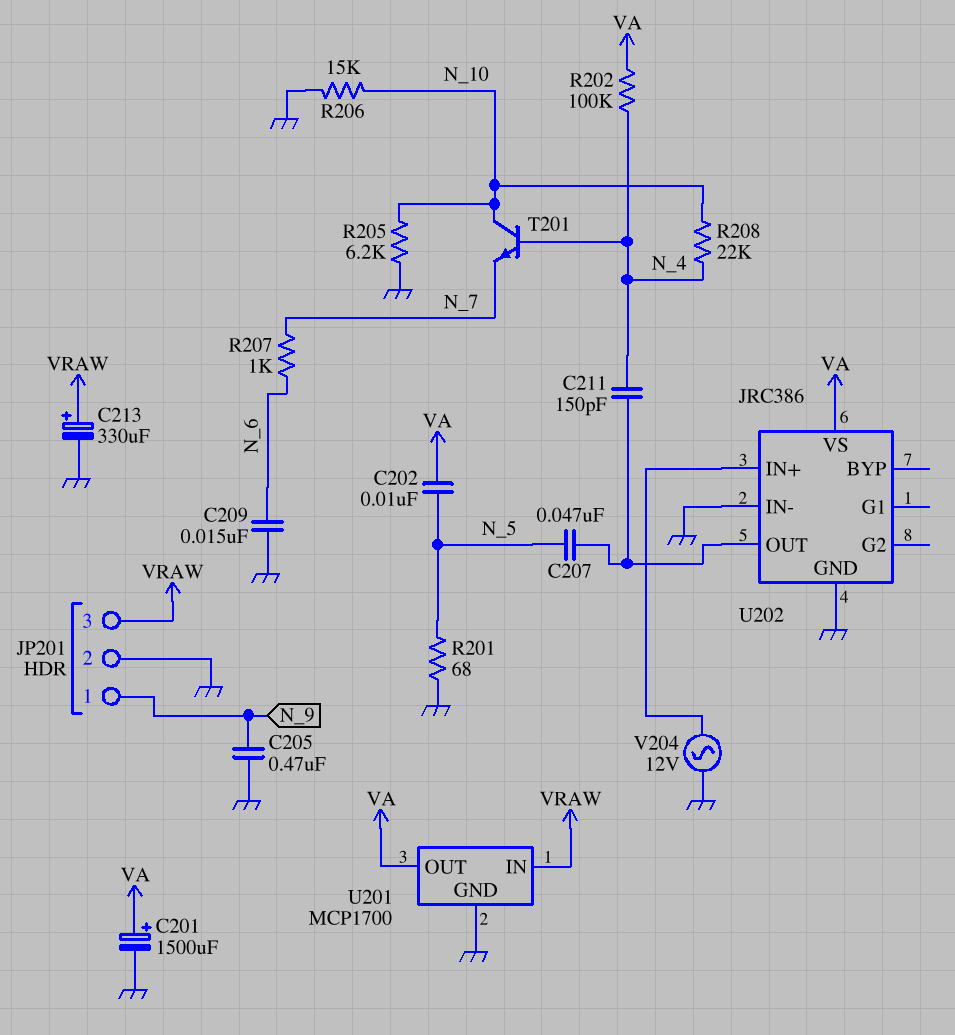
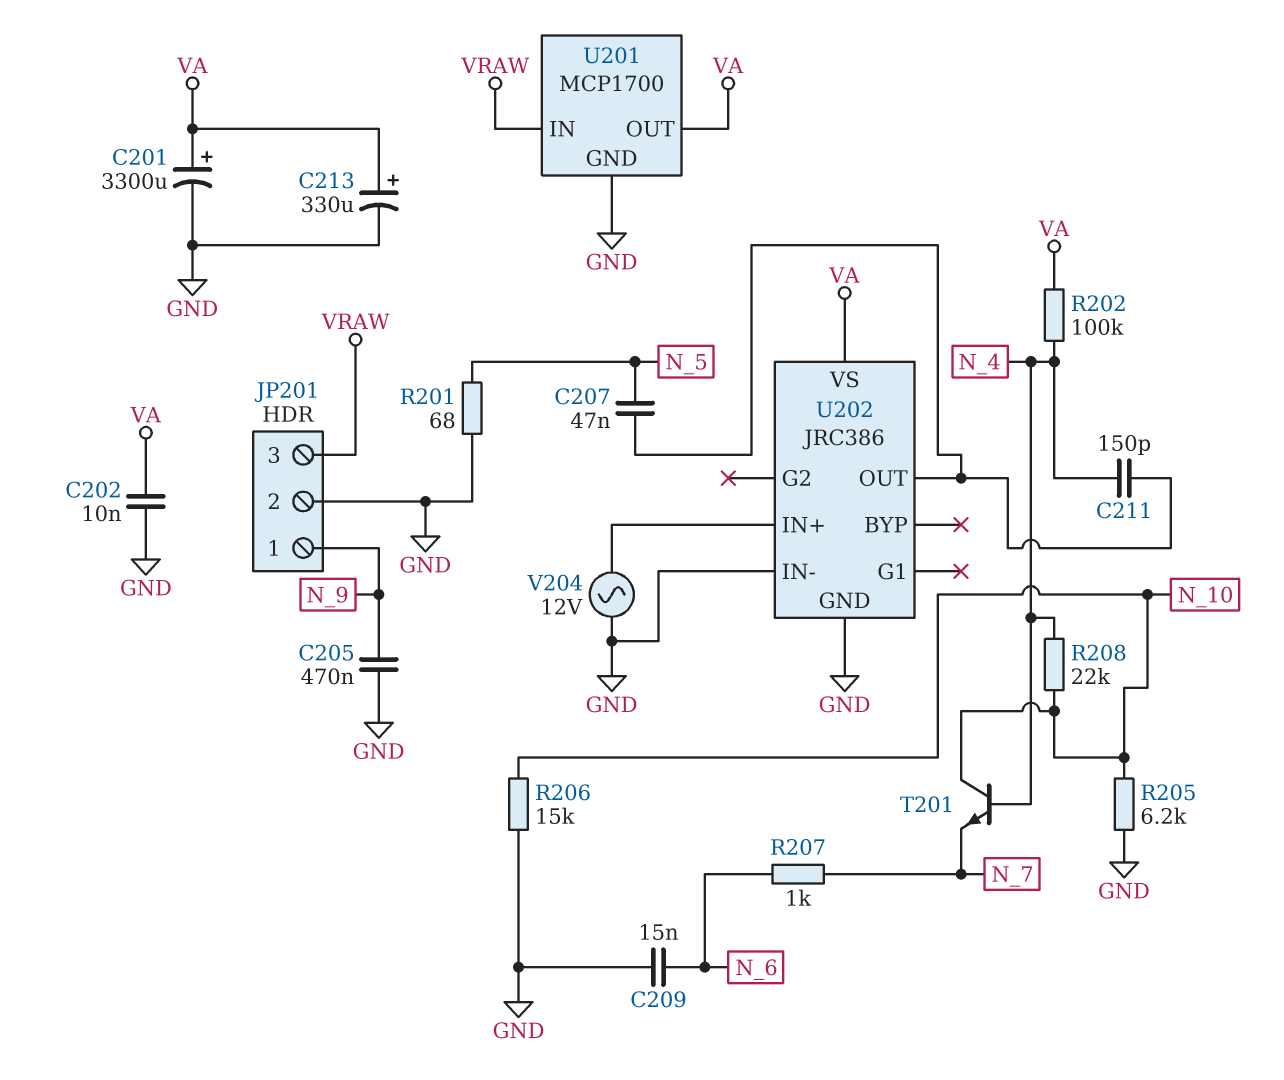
C201: 1500uF (plus VA, minus GND) -> 3300uF (plus VA, minus GND)
C202: 10nF (N_5, VA) -> 10nF (GND, VA)
C213: 330uF (plus VRAW, minus GND) -> 330uF (plus VA, minus GND)

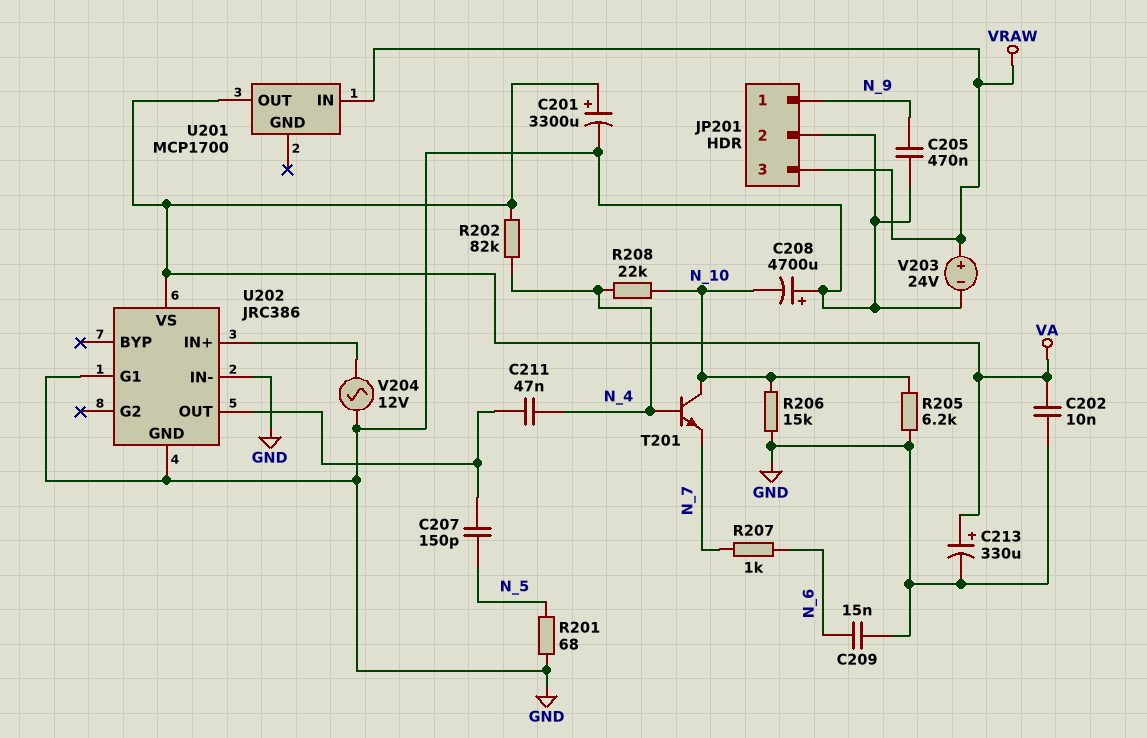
C207: 47nF (N_5, U202/OUT) -> 150pF (N_5, U202/OUT)
C208: none -> 4700uF (plus GND, minus N_10)
C211: 150pF (N_4, U202/OUT) -> 47nF (N_4, U202/OUT)
R202: 100k (N_4, VA) -> 82k (N_4, VA)
U201 pin GND: GND -> none
U202 pin G1: none -> GND
V203: none -> 24V (plus VRAW, minus GND)

